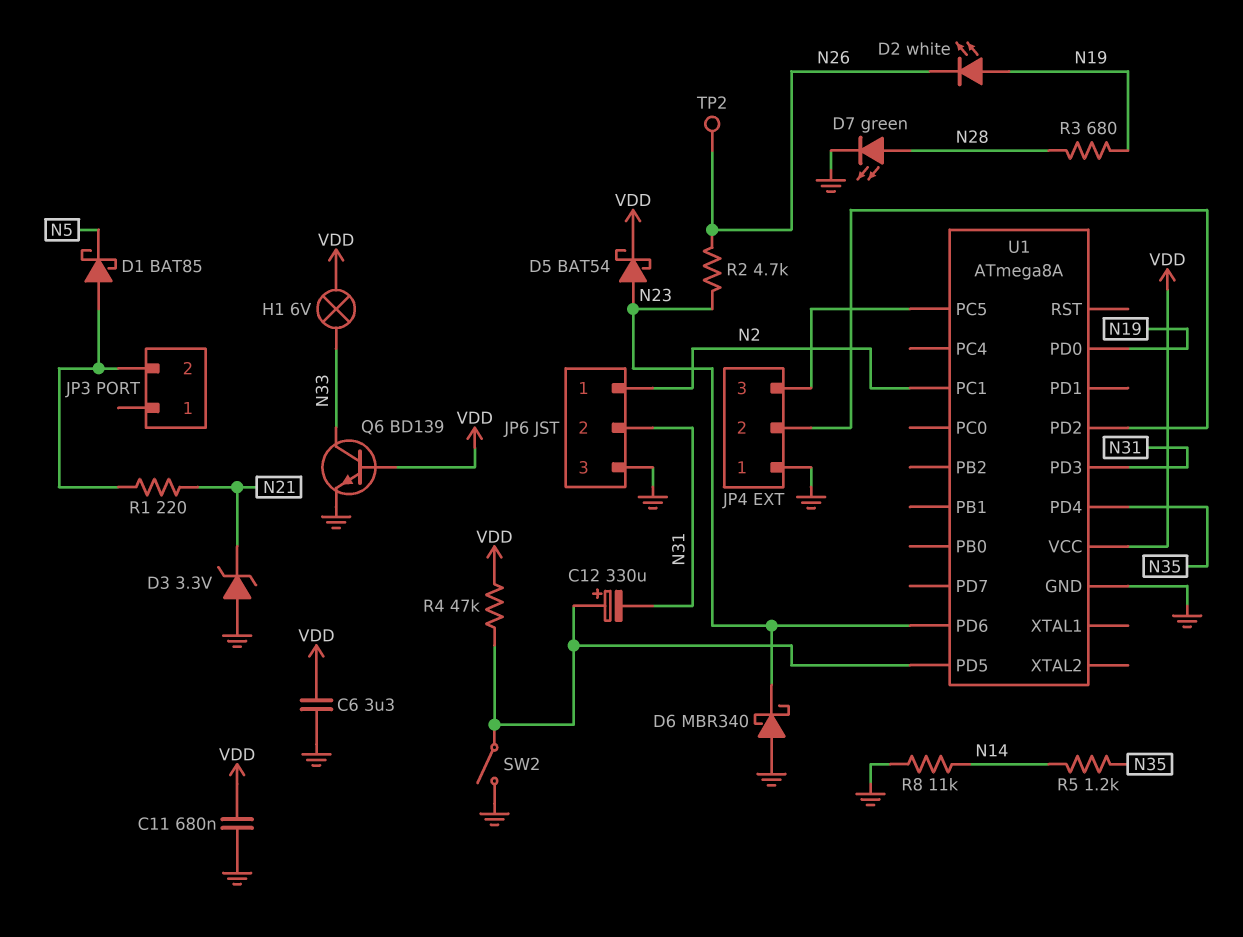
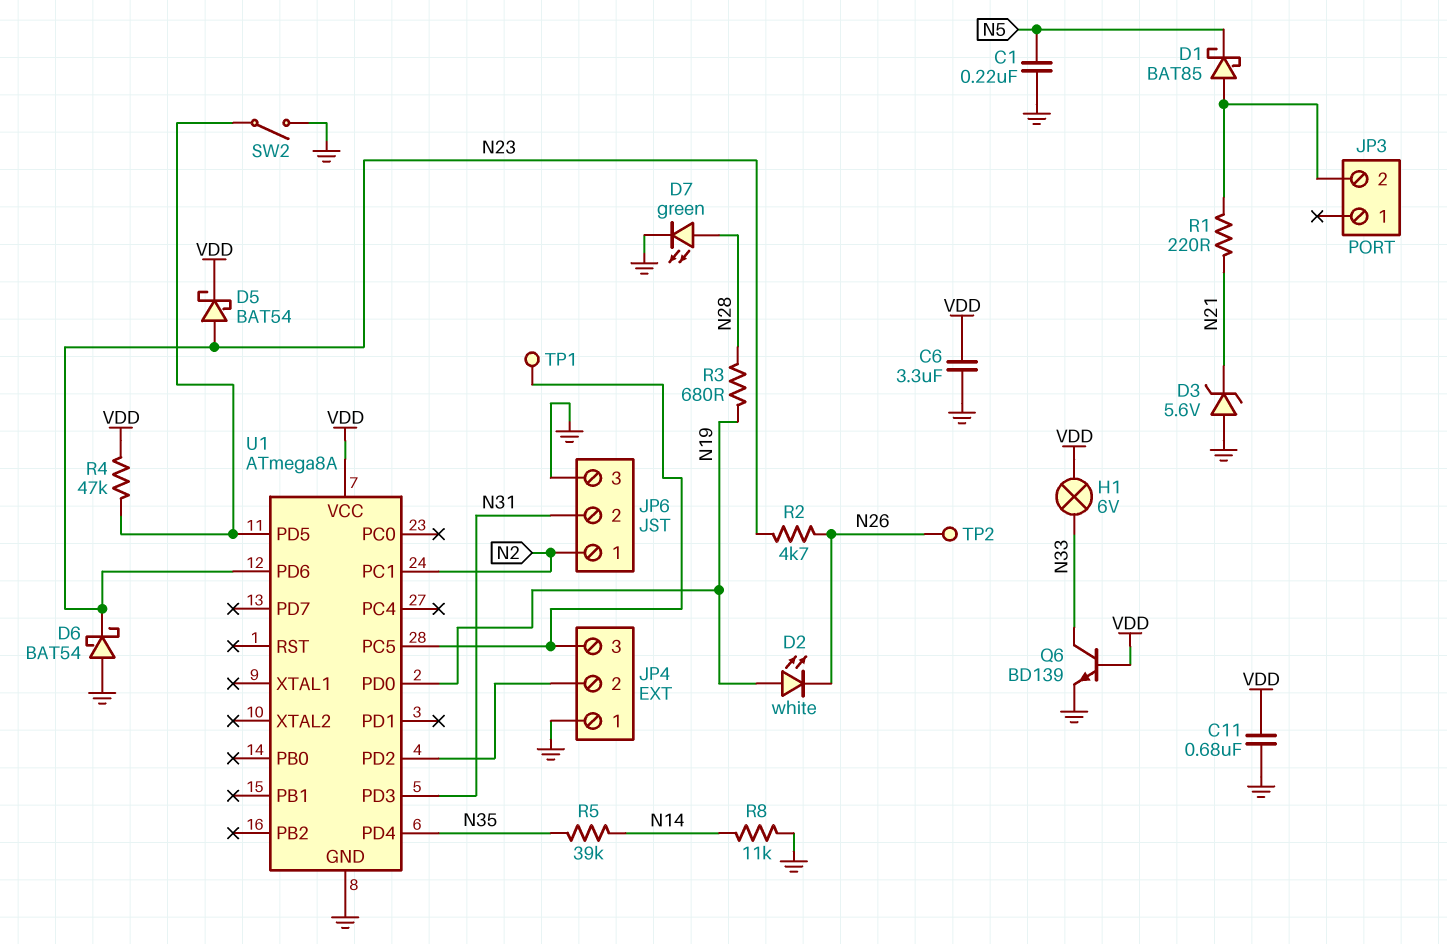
C1: none -> 220nF (GND, N5)
C12: 330uF (plus U1/PD5, minus N31) -> none
D3: zener 3.3V (A GND, K N21) -> zener 5.6V (A GND, K N21)
D6: schottky MBR340 (A GND, K N23) -> schottky BAT54 (A GND, K N23)
R5: 1.2k (N14, N35) -> 39k (N14, N35)
TP1: none -> test point (JP4/3)

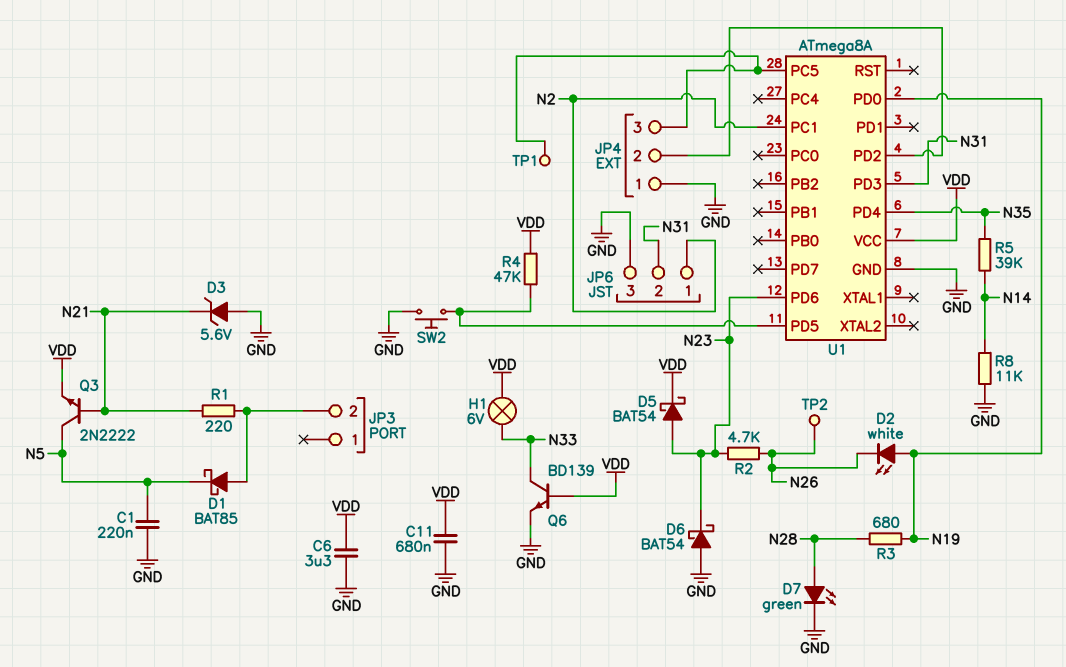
Q3: none -> NPN 2N2222 (B N21, C N5, E VDD)
SW2: switch (GND, U1/PD5) -> button (GND, U1/PD5)

